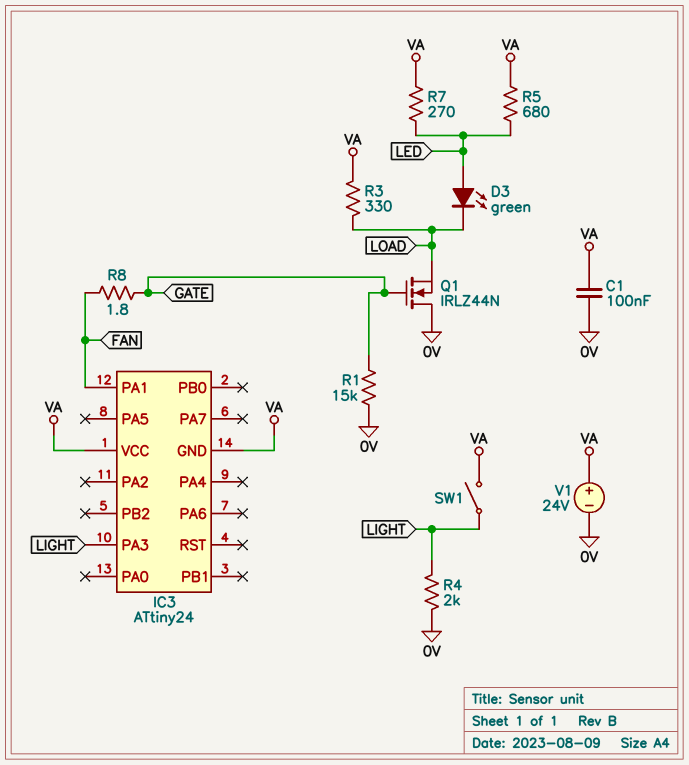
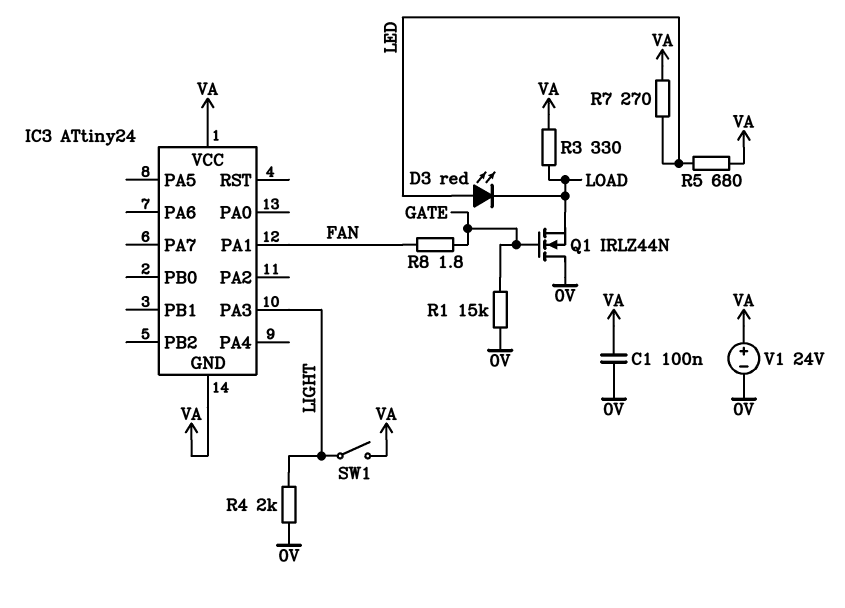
D3: LED green (A LED, K LOAD) -> LED red (A LED, K LOAD)

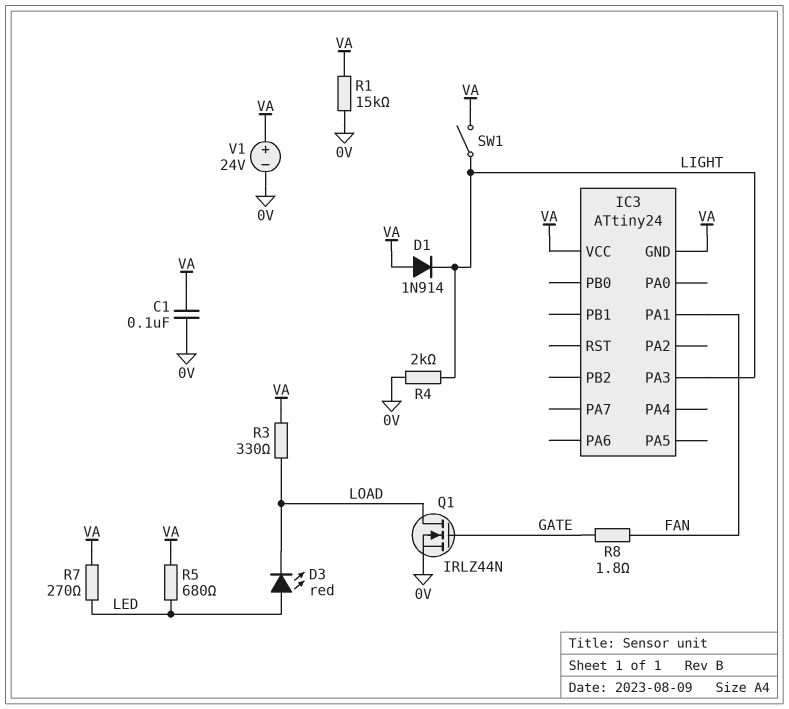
D1: none -> diode 1N914 (A VA, K LIGHT)
Q1: NMOS IRLZ44N (G GATE, D 0V, S LOAD) -> NMOS IRLZ44N (G GATE, D LOAD, S 0V)
R1: 15k (0V, GATE) -> 15k (0V, VA)

